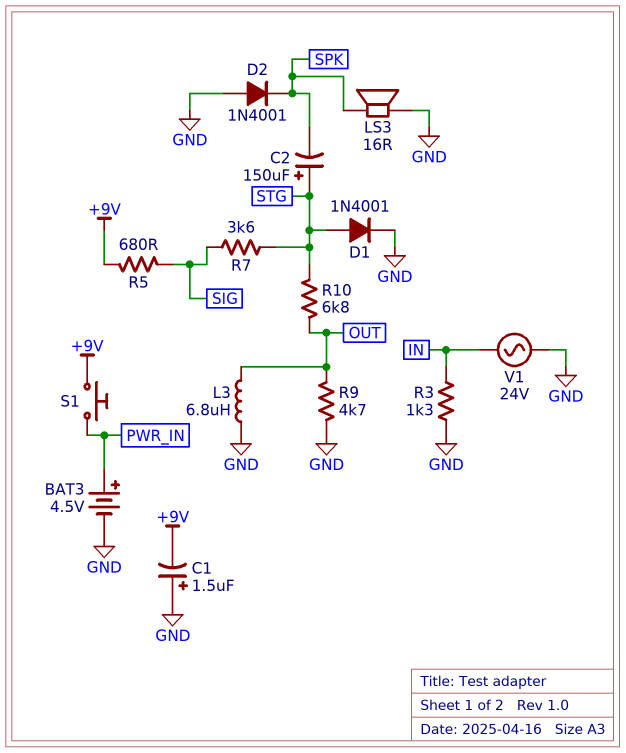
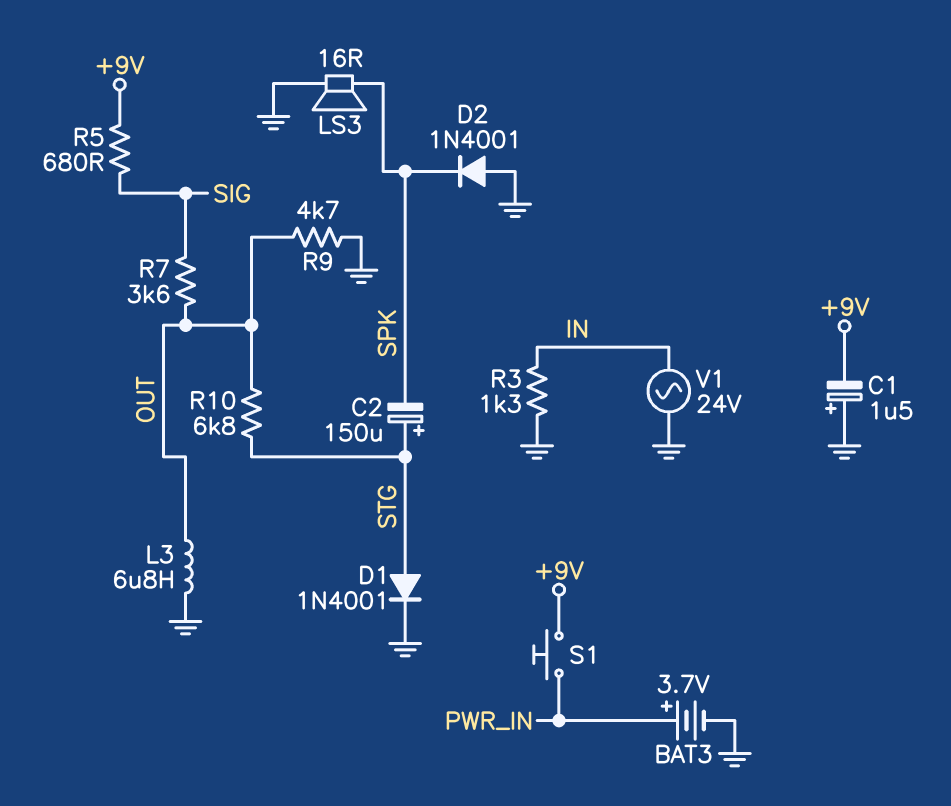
BAT3: 4.5V (plus PWR_IN, minus GND) -> 3.7V (plus PWR_IN, minus GND)
R7: 3.6k (SIG, STG) -> 3.6k (OUT, SIG)

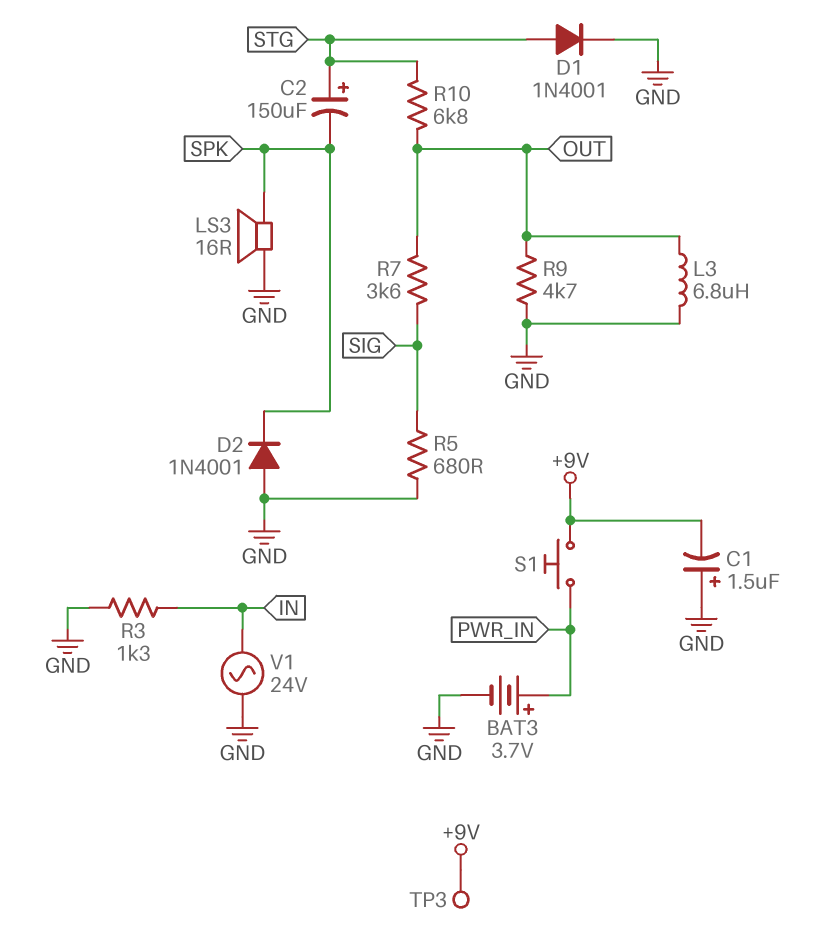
R5: 680 (+9V, SIG) -> 680 (GND, SIG)
TP3: none -> test point (+9V)

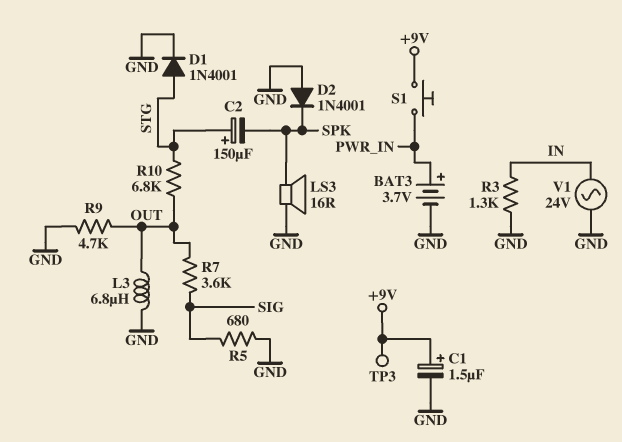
C1: 1.5uF (plus GND, minus +9V) -> 1.5uF (plus +9V, minus GND)

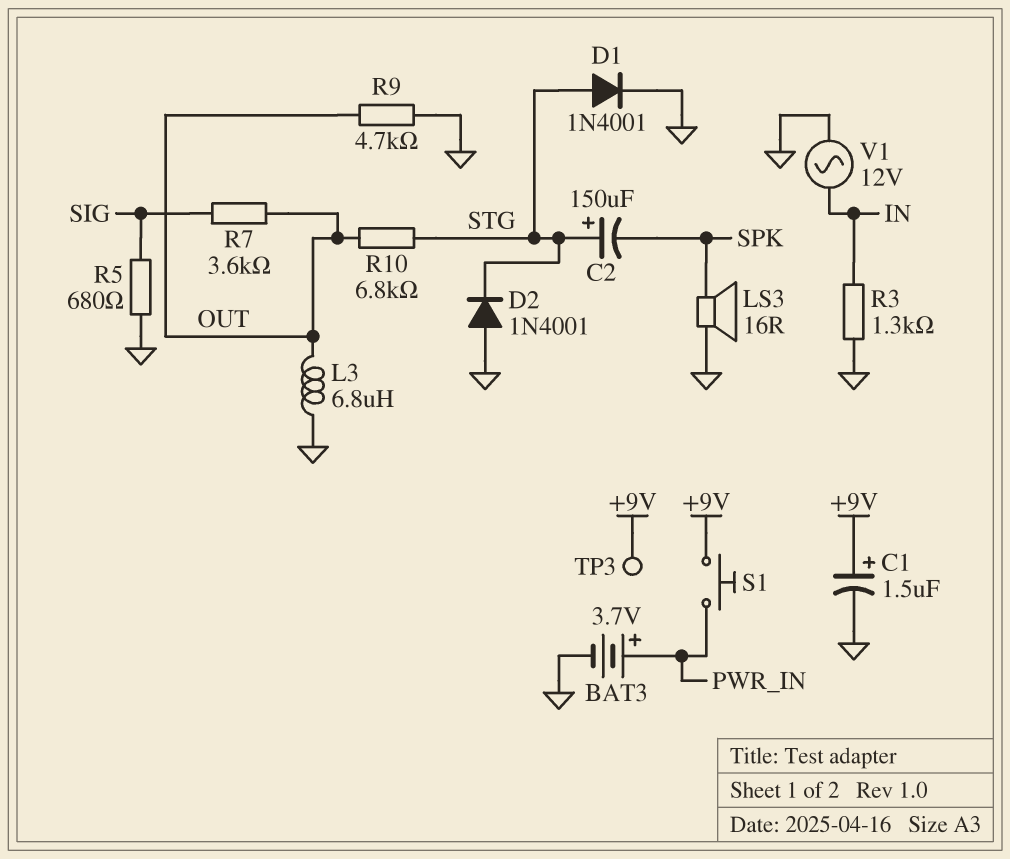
D2: diode 1N4001 (A GND, K SPK) -> diode 1N4001 (A GND, K STG)
V1: AC 24V (GND, IN) -> AC 12V (GND, IN)

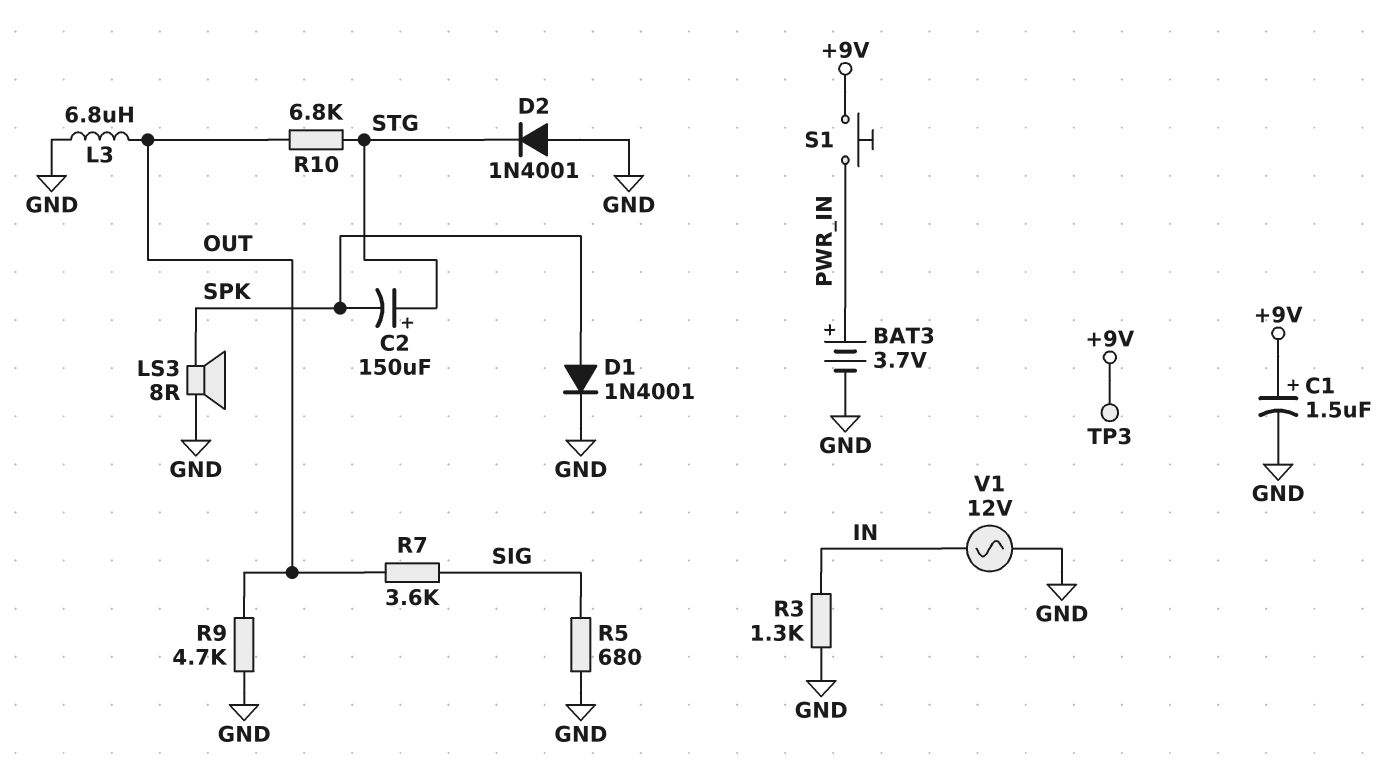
D1: diode 1N4001 (A STG, K GND) -> diode 1N4001 (A SPK, K GND)
LS3: speaker 16R (GND, SPK) -> speaker 8R (GND, SPK)

